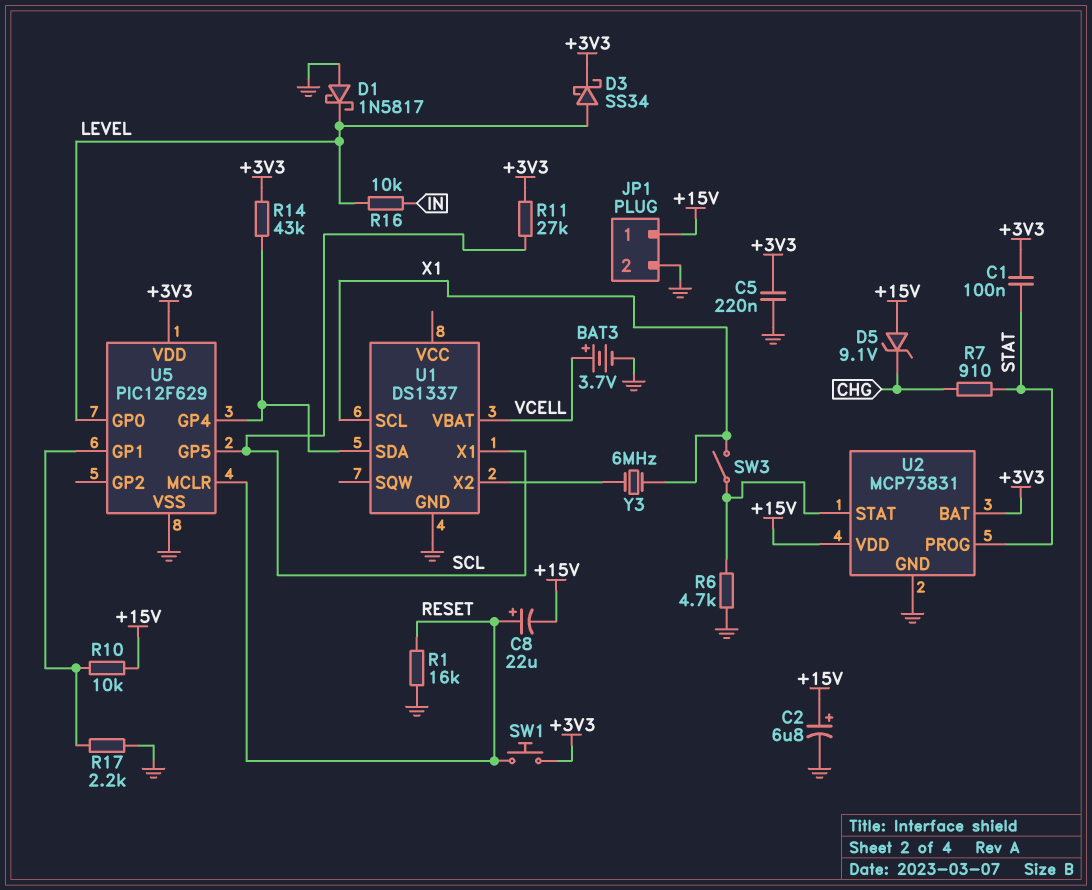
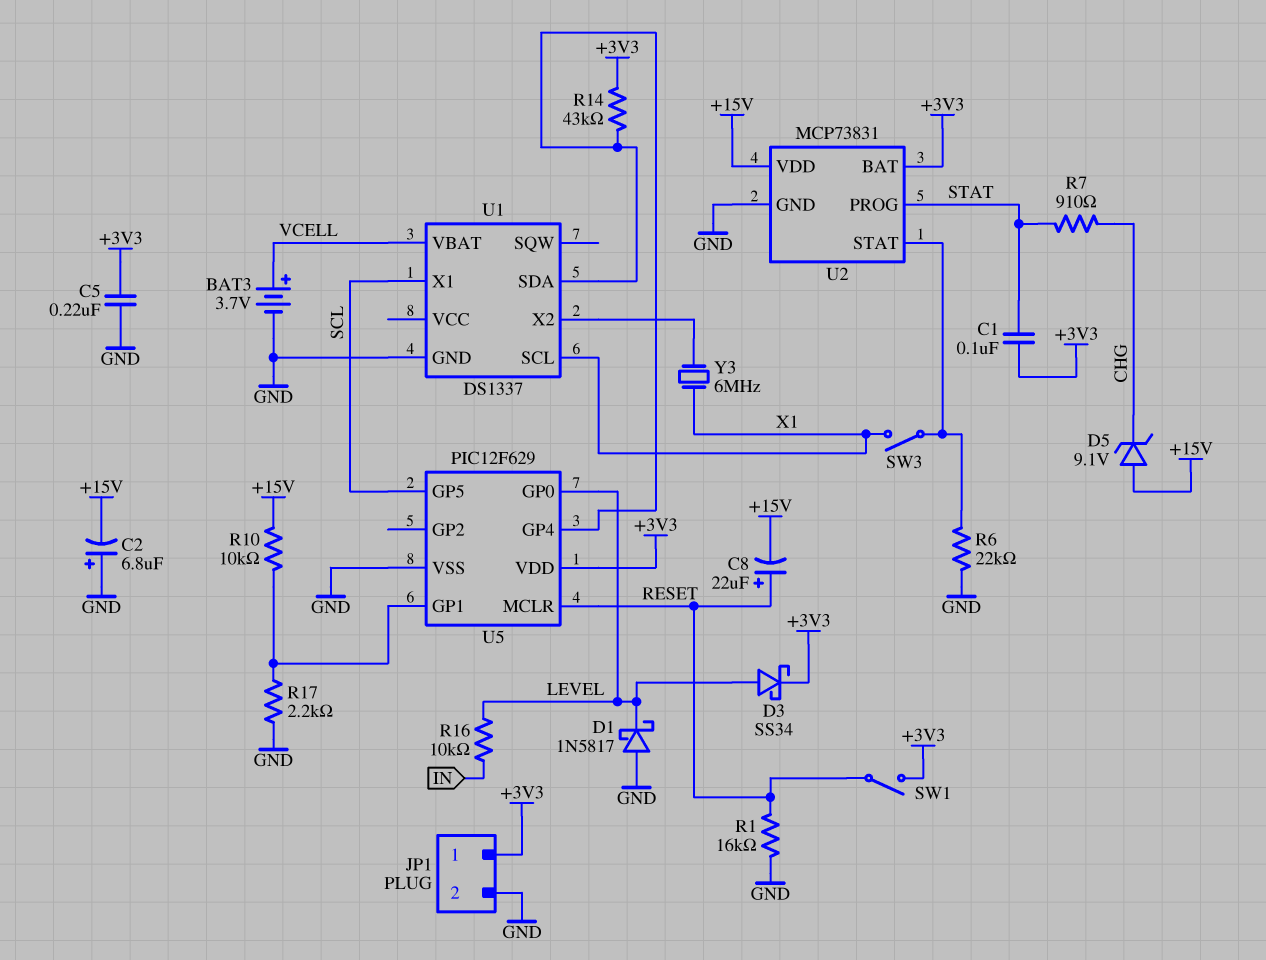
C2: 6.8uF (plus +15V, minus GND) -> 6.8uF (plus GND, minus +15V)
JP1 pin 1: +15V -> +3V3
R6: 4.7k (GND, U2/STAT) -> 22k (GND, U2/STAT)
R11: 27k (+3V3, SCL) -> none
SW1: button (+3V3, RESET) -> switch (+3V3, RESET)

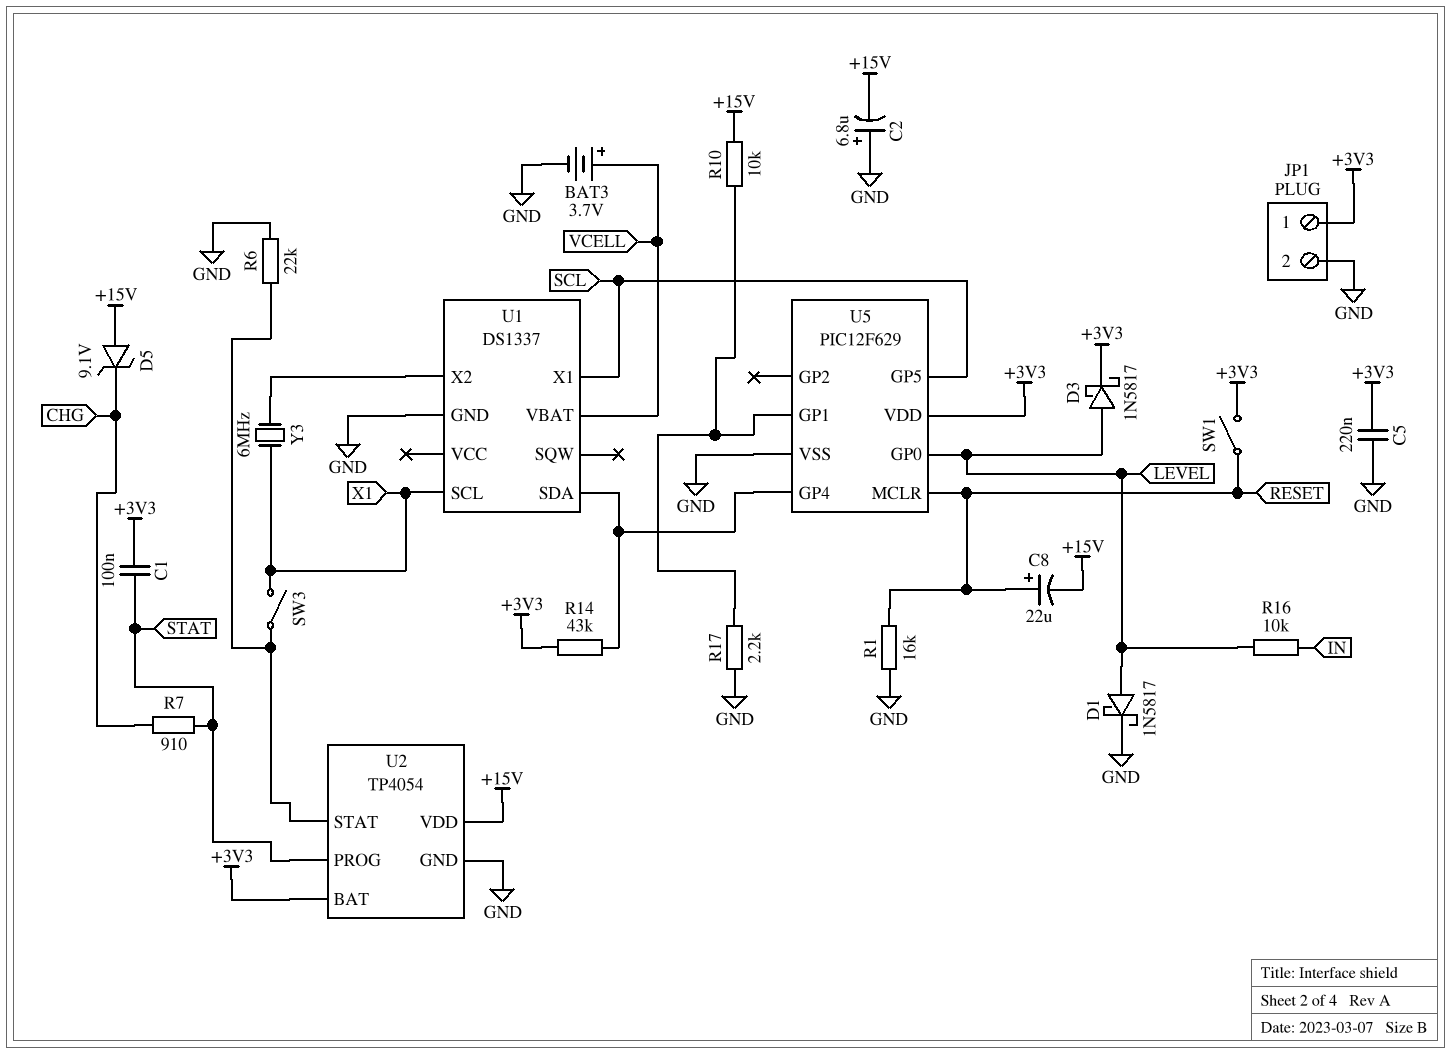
D1: schottky 1N5817 (A GND, K LEVEL) -> schottky 1N5817 (A LEVEL, K GND)
D3: schottky SS34 (A LEVEL, K +3V3) -> schottky 1N5817 (A LEVEL, K +3V3)
U2: MCP73831 -> TP4054

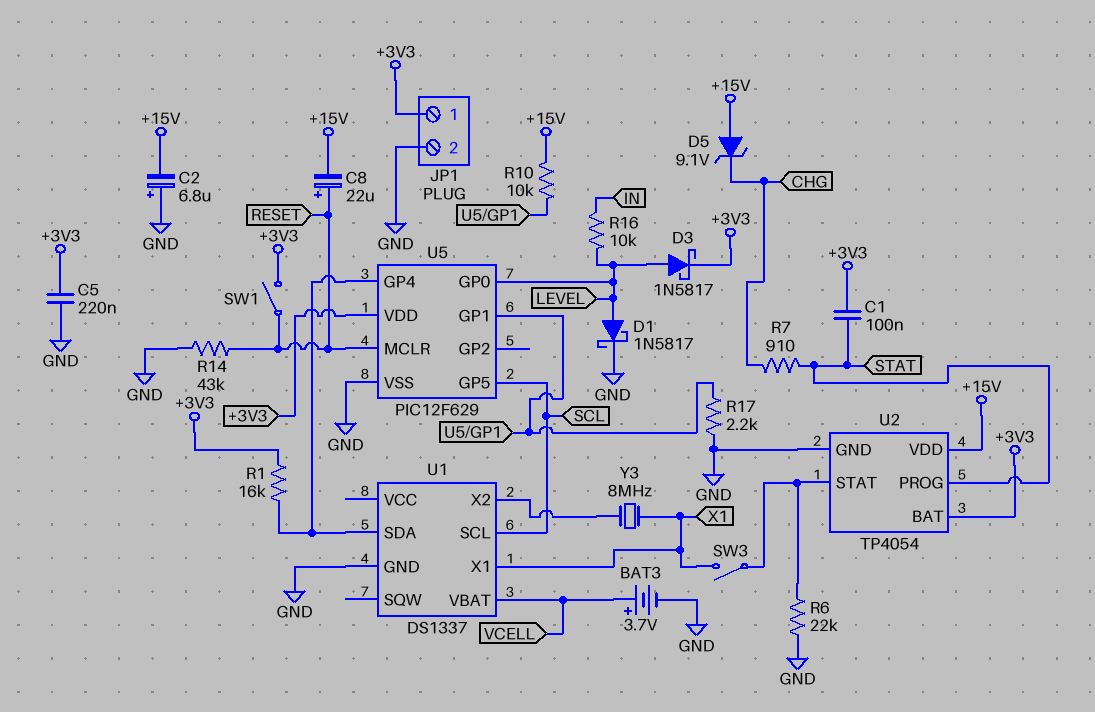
R1: 16k (GND, RESET) -> 16k (+3V3, U1/SDA)
R14: 43k (+3V3, U1/SDA) -> 43k (GND, RESET)
U1 pin SCL: X1 -> SCL
U1 pin X1: SCL -> X1
Y3: 6MHz (U1/X2, X1) -> 8MHz (U1/X2, X1)

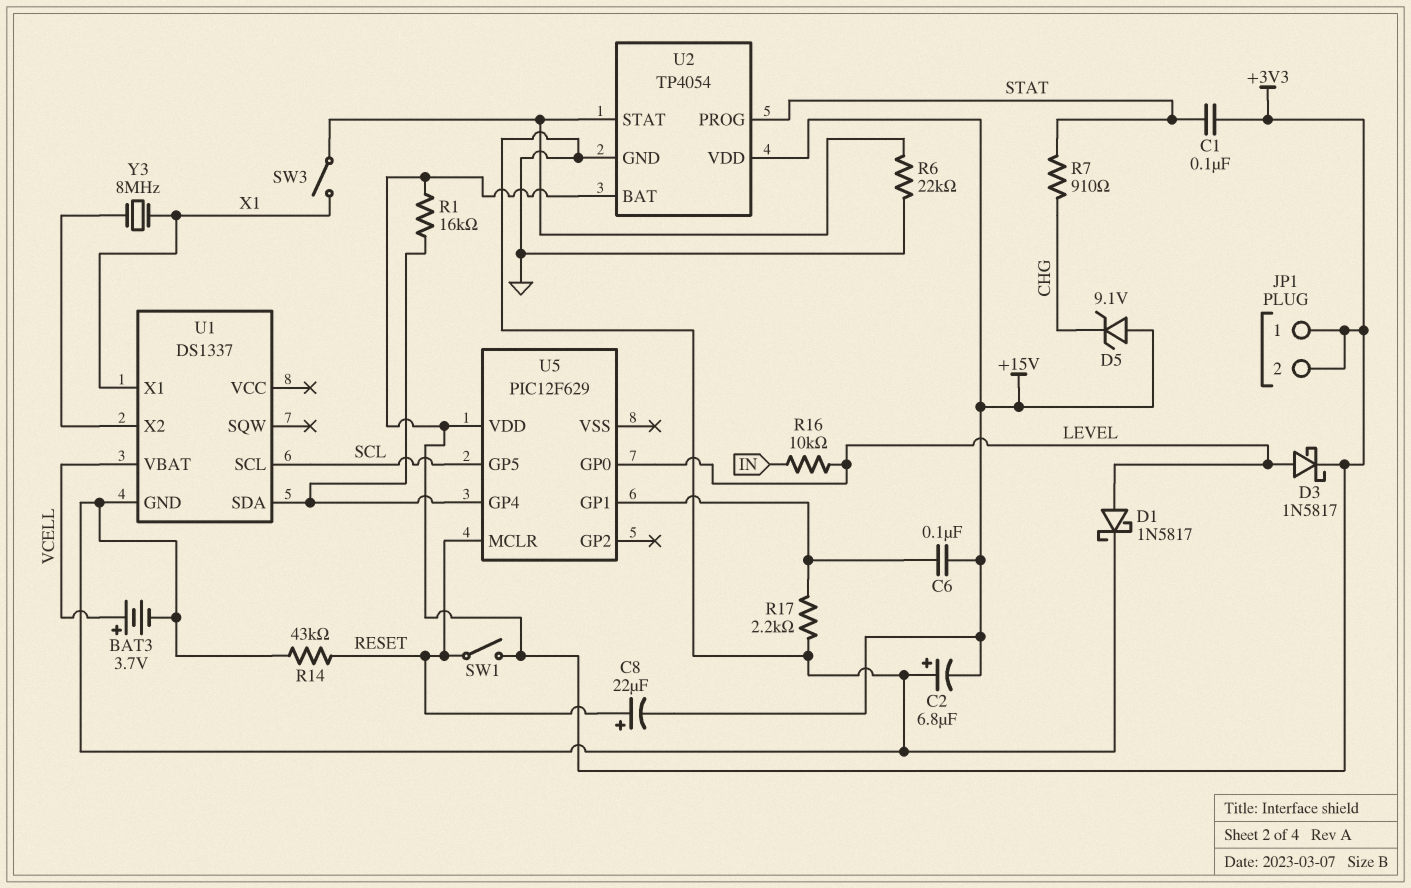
C5: 220nF (+3V3, GND) -> none
C6: none -> 100nF (+15V, U5/GP1)
JP1 pin 2: GND -> +3V3
R10: 10k (+15V, U5/GP1) -> none
U5 pin VSS: GND -> none

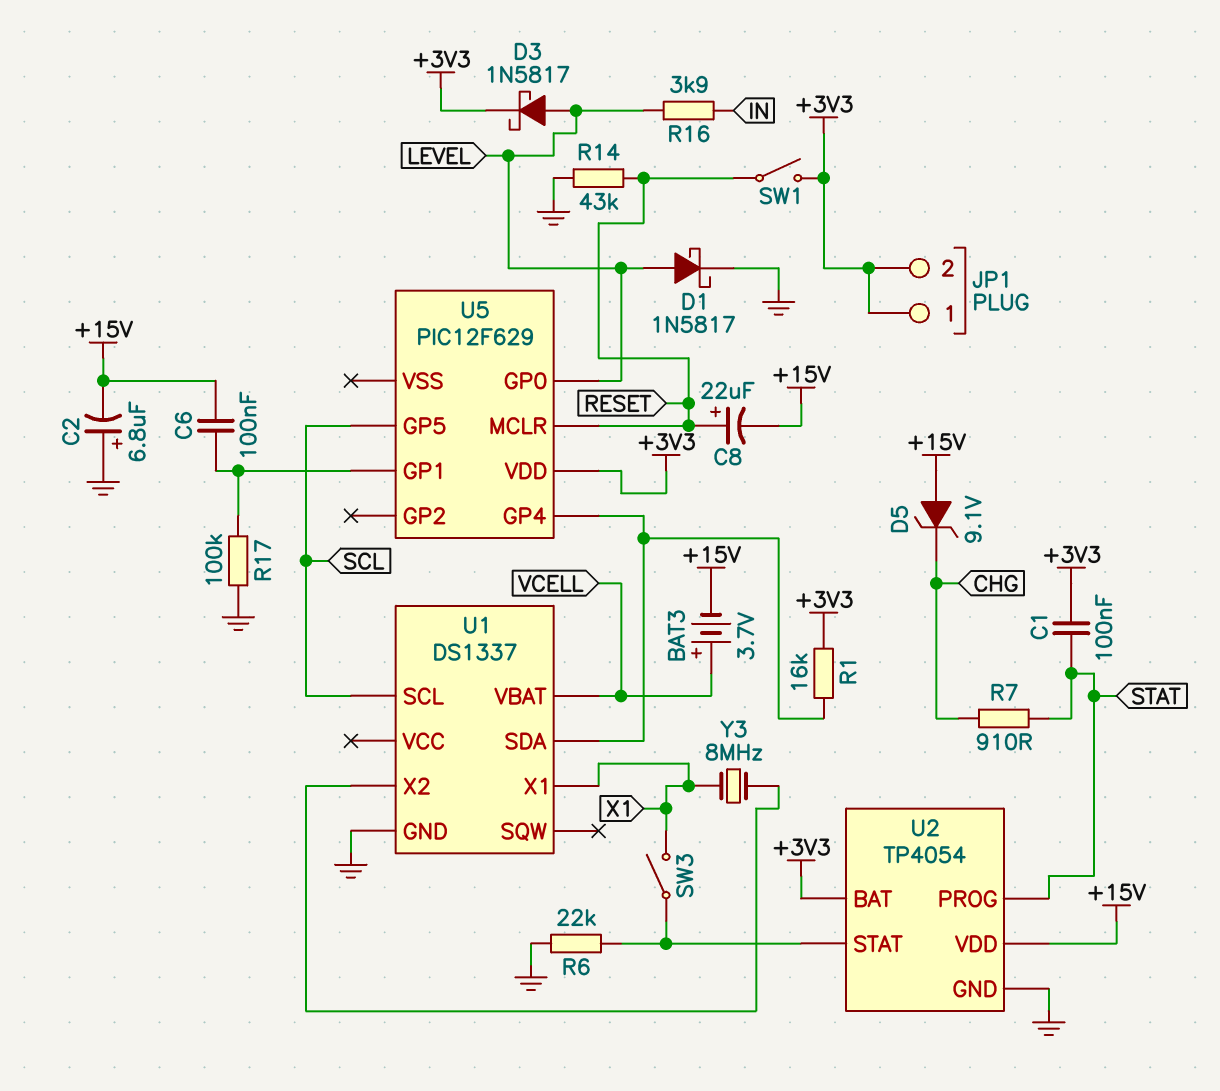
BAT3: 3.7V (plus VCELL, minus GND) -> 3.7V (plus VCELL, minus +15V)
R16: 10k (IN, LEVEL) -> 3.9k (IN, LEVEL)
R17: 2.2k (GND, U5/GP1) -> 100k (GND, U5/GP1)

